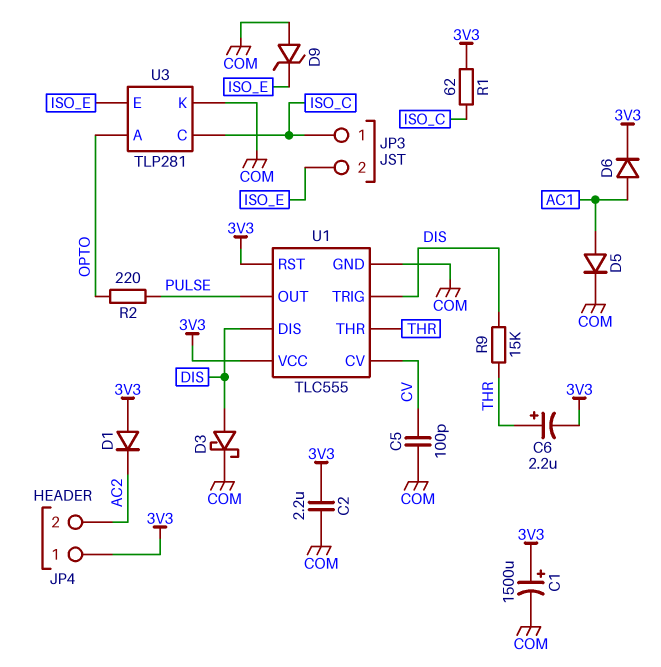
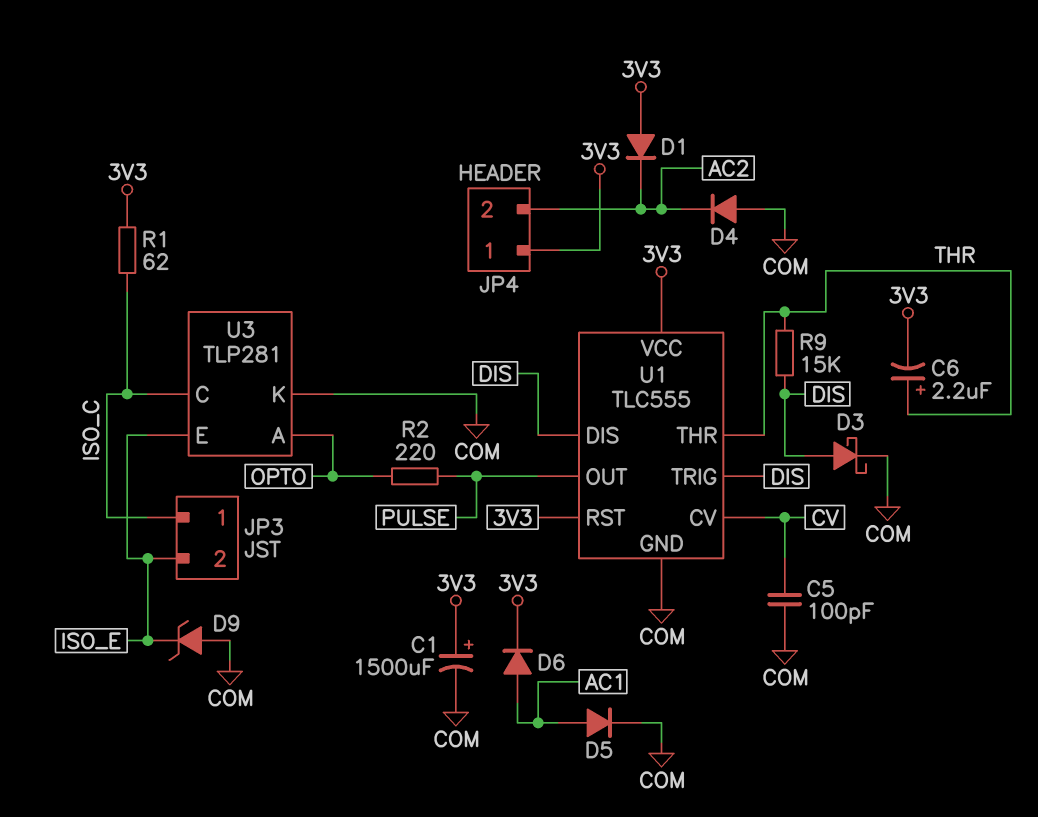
C2: 2.2uF (3V3, COM) -> none
D4: none -> diode (A COM, K AC2)

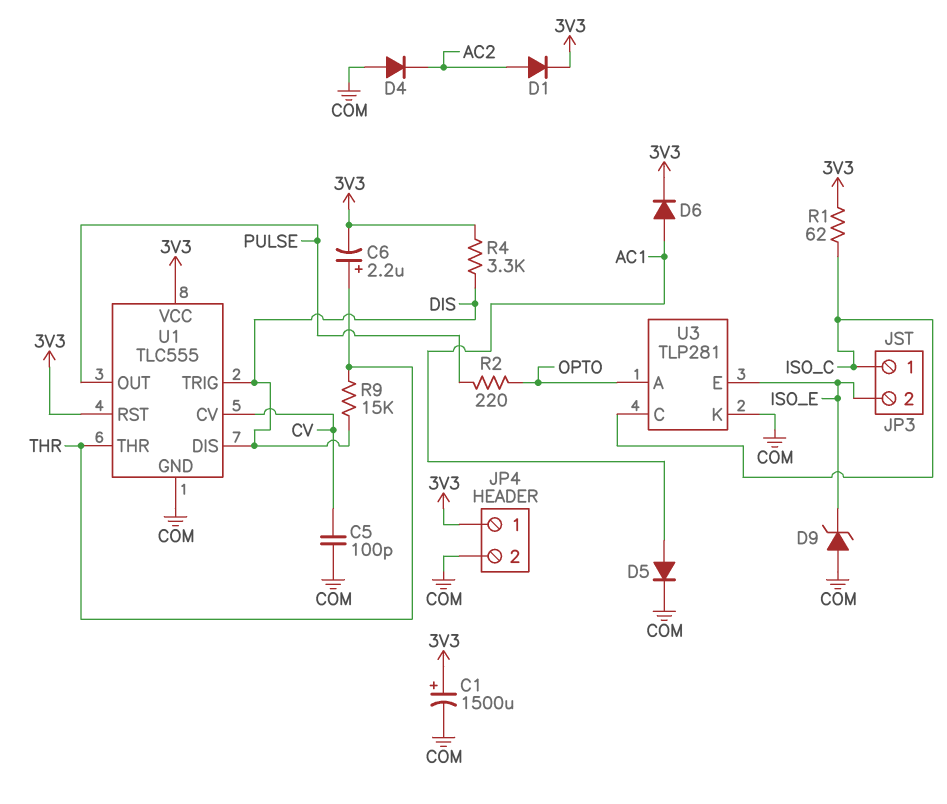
D1: diode (A 3V3, K AC2) -> diode (A AC2, K 3V3)
D3: schottky (A DIS, K COM) -> none
JP4 pin 2: AC2 -> COM
R4: none -> 3.3k (3V3, DIS)

